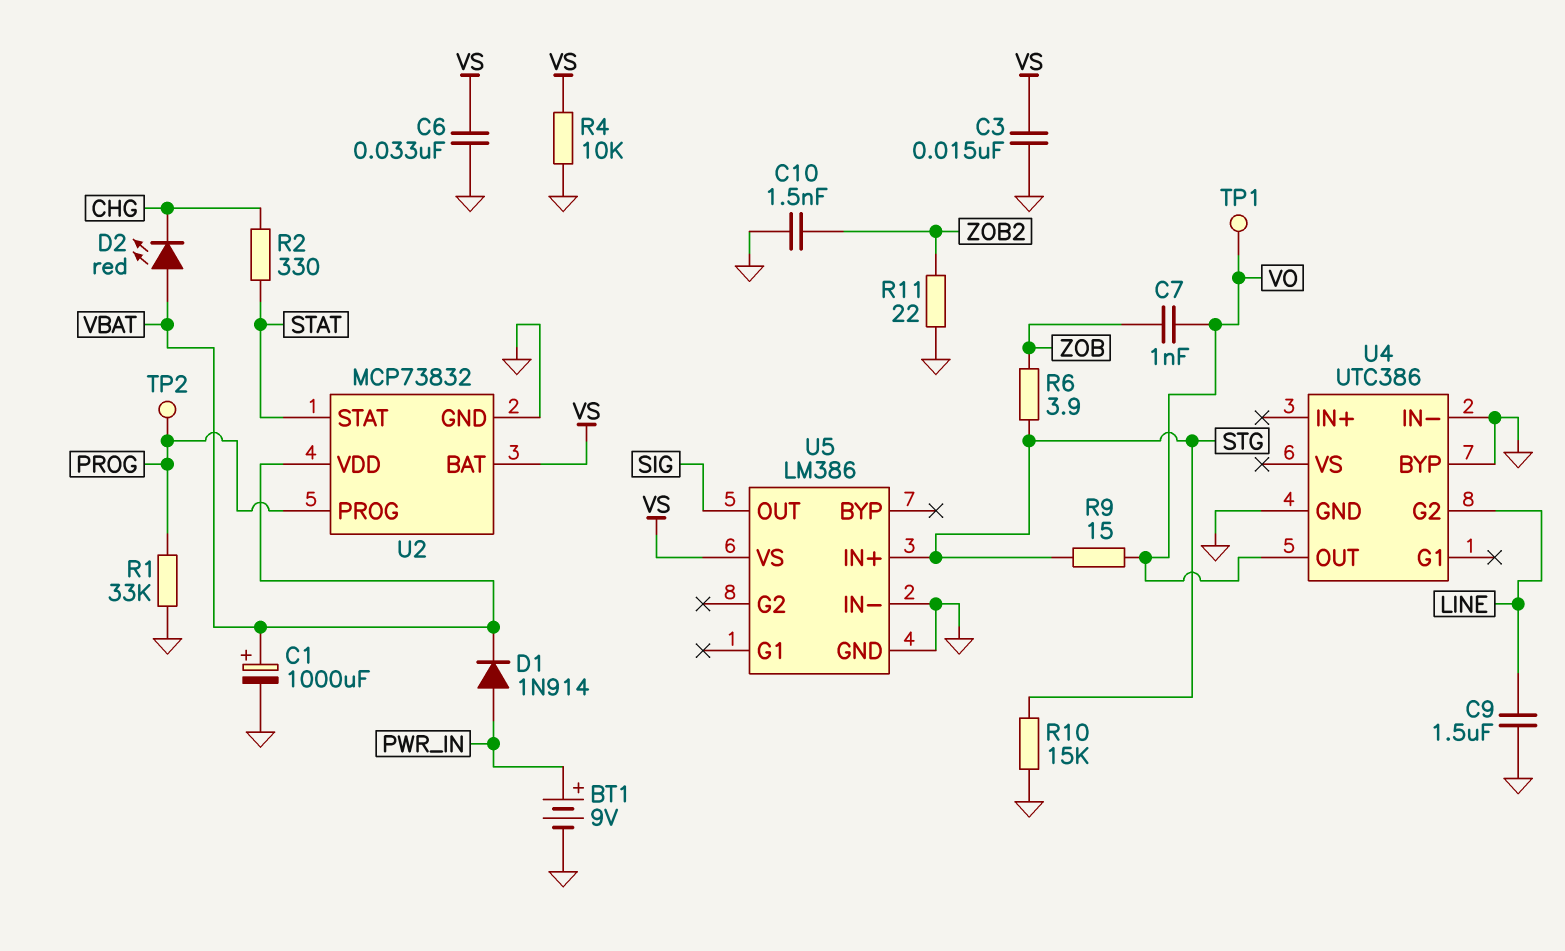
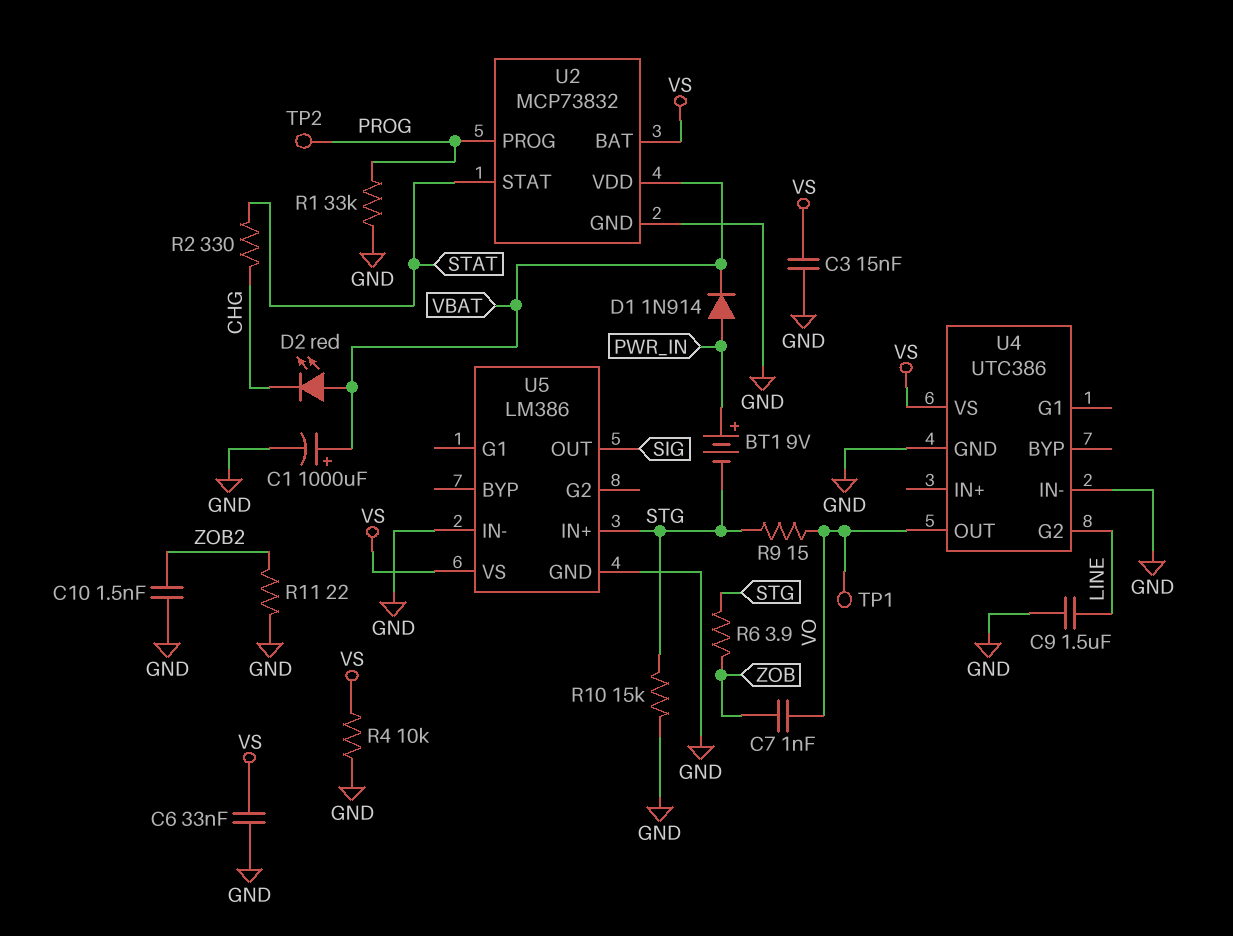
BT1: 9V (plus PWR_IN, minus GND) -> 9V (plus PWR_IN, minus STG)
U4 pin BYP: GND -> none
U4 pin VS: none -> VS

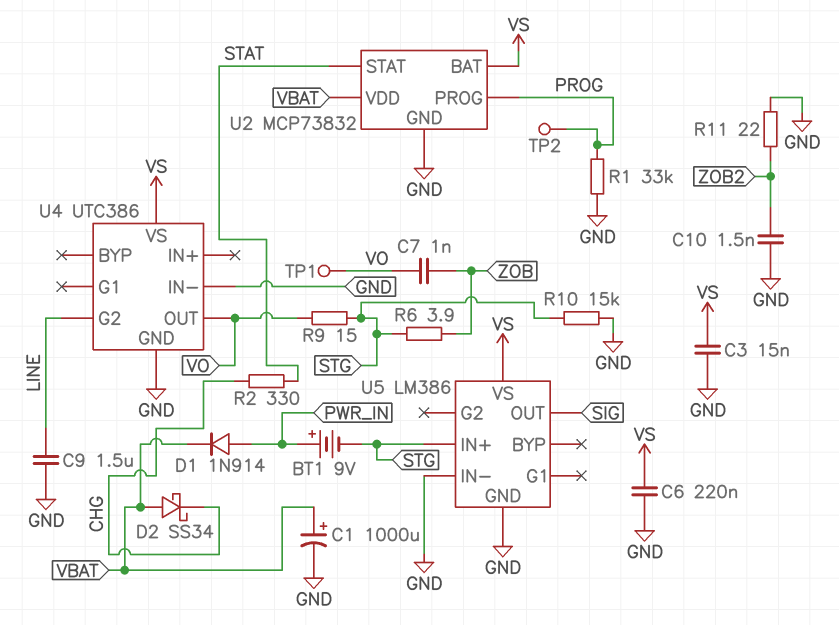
C6: 33nF (GND, VS) -> 220nF (GND, VS)
D2: LED red (A VBAT, K CHG) -> schottky SS34 (A VBAT, K CHG)
R4: 10k (GND, VS) -> none

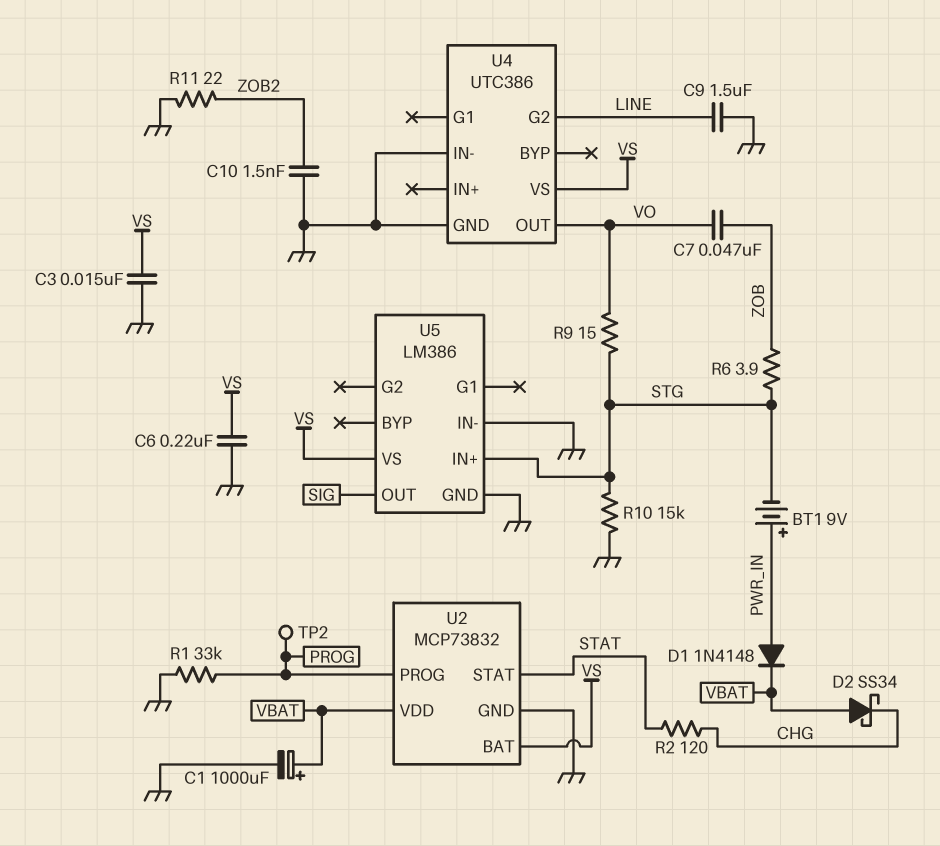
C7: 1nF (VO, ZOB) -> 47nF (VO, ZOB)
D1: diode 1N914 (A PWR_IN, K VBAT) -> diode 1N4148 (A PWR_IN, K VBAT)
R2: 330 (CHG, STAT) -> 120 (CHG, STAT)
TP1: test point (VO) -> none

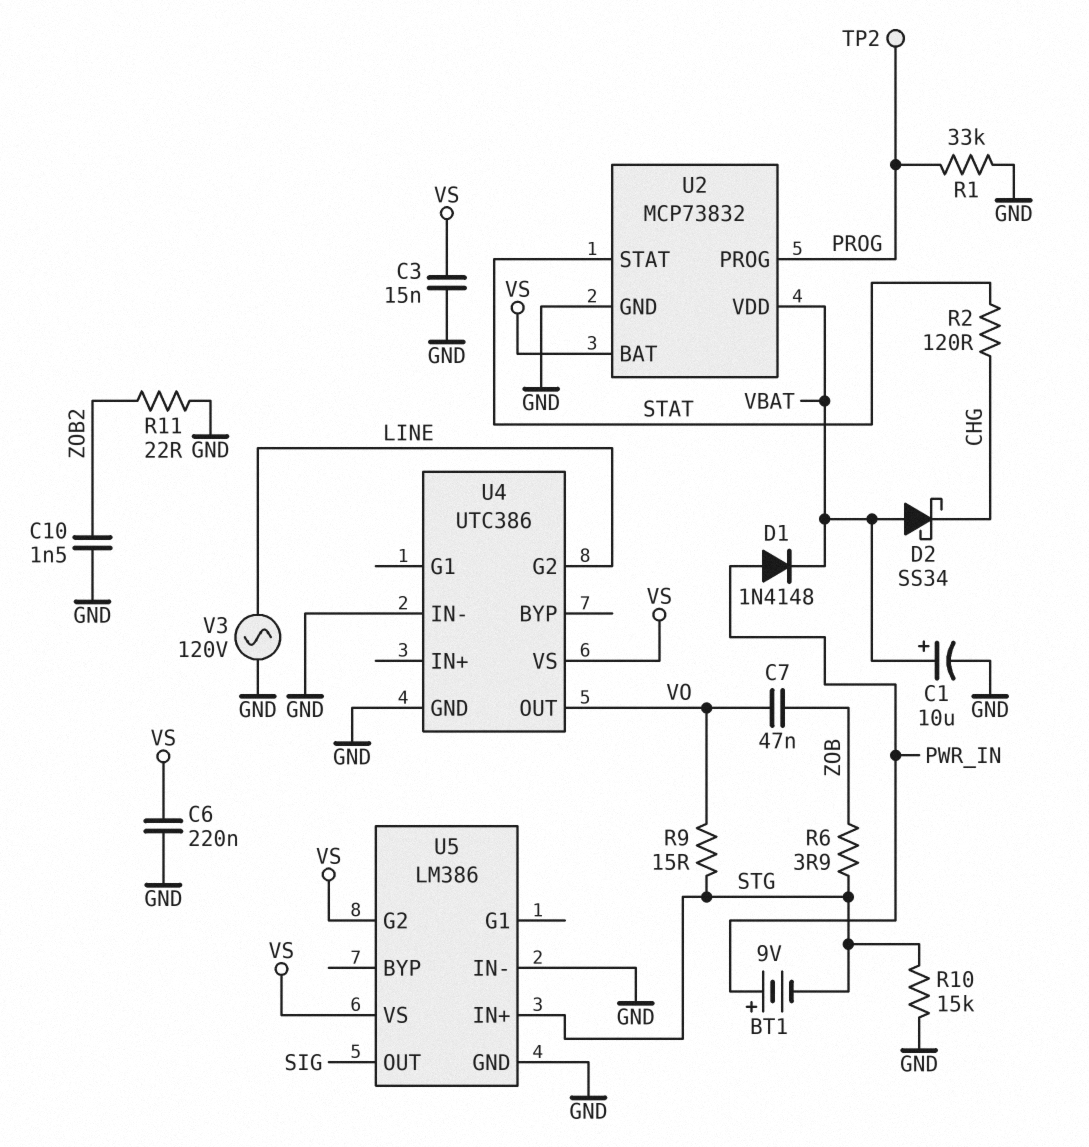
C1: 1000uF (plus VBAT, minus GND) -> 10uF (plus VBAT, minus GND)
C9: 1.5uF (GND, LINE) -> none
U5 pin G2: none -> VS
V3: none -> AC 120V (GND, LINE)

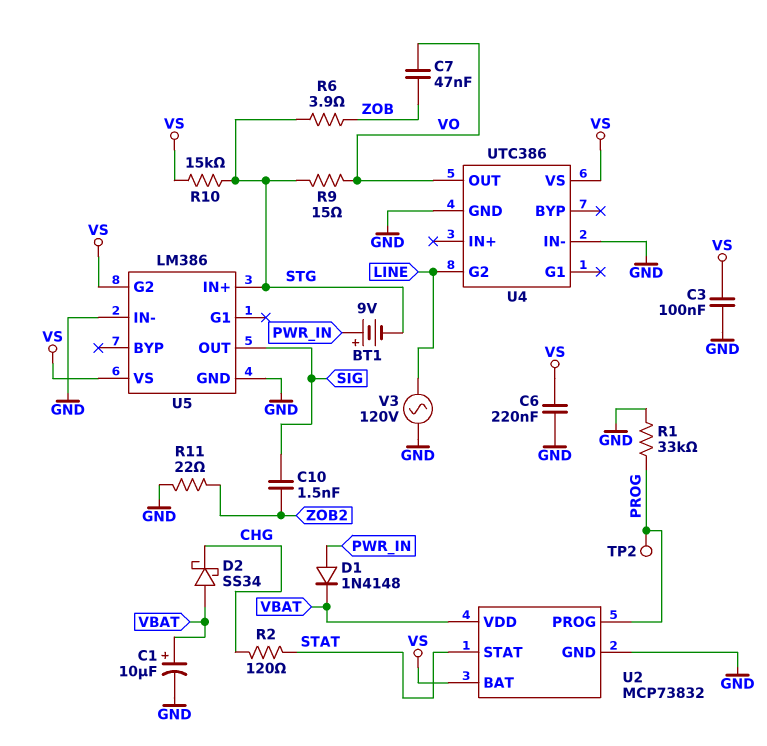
C3: 15nF (GND, VS) -> 100nF (GND, VS)
C10: 1.5nF (GND, ZOB2) -> 1.5nF (SIG, ZOB2)
R10: 15k (GND, STG) -> 15k (STG, VS)

